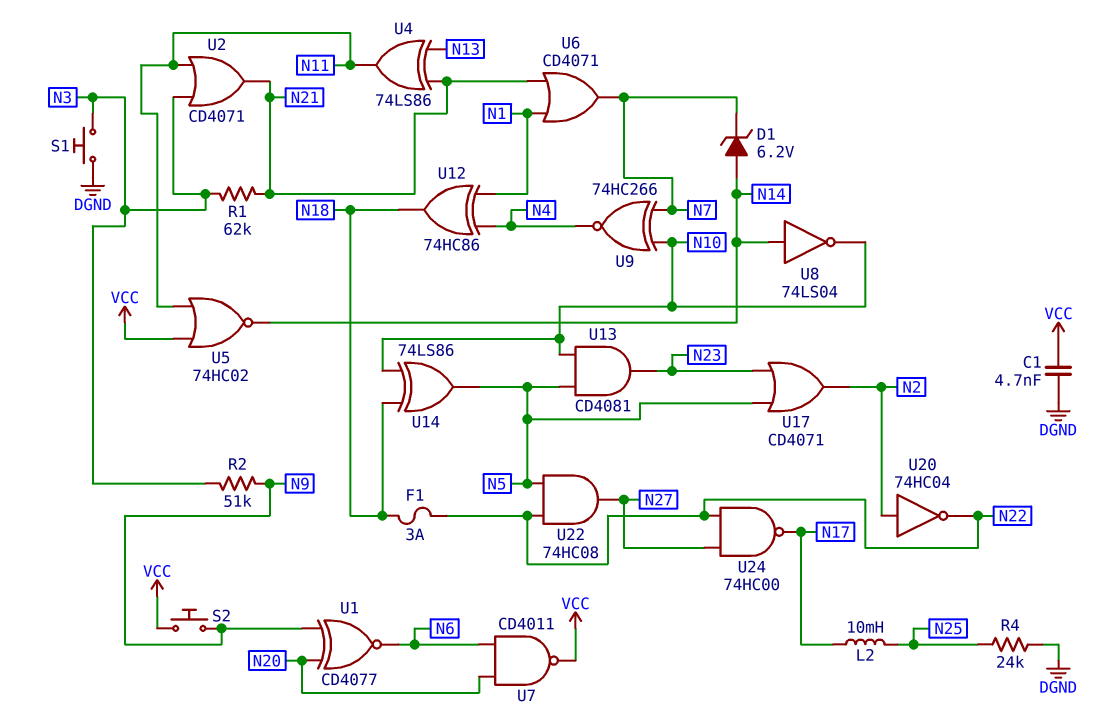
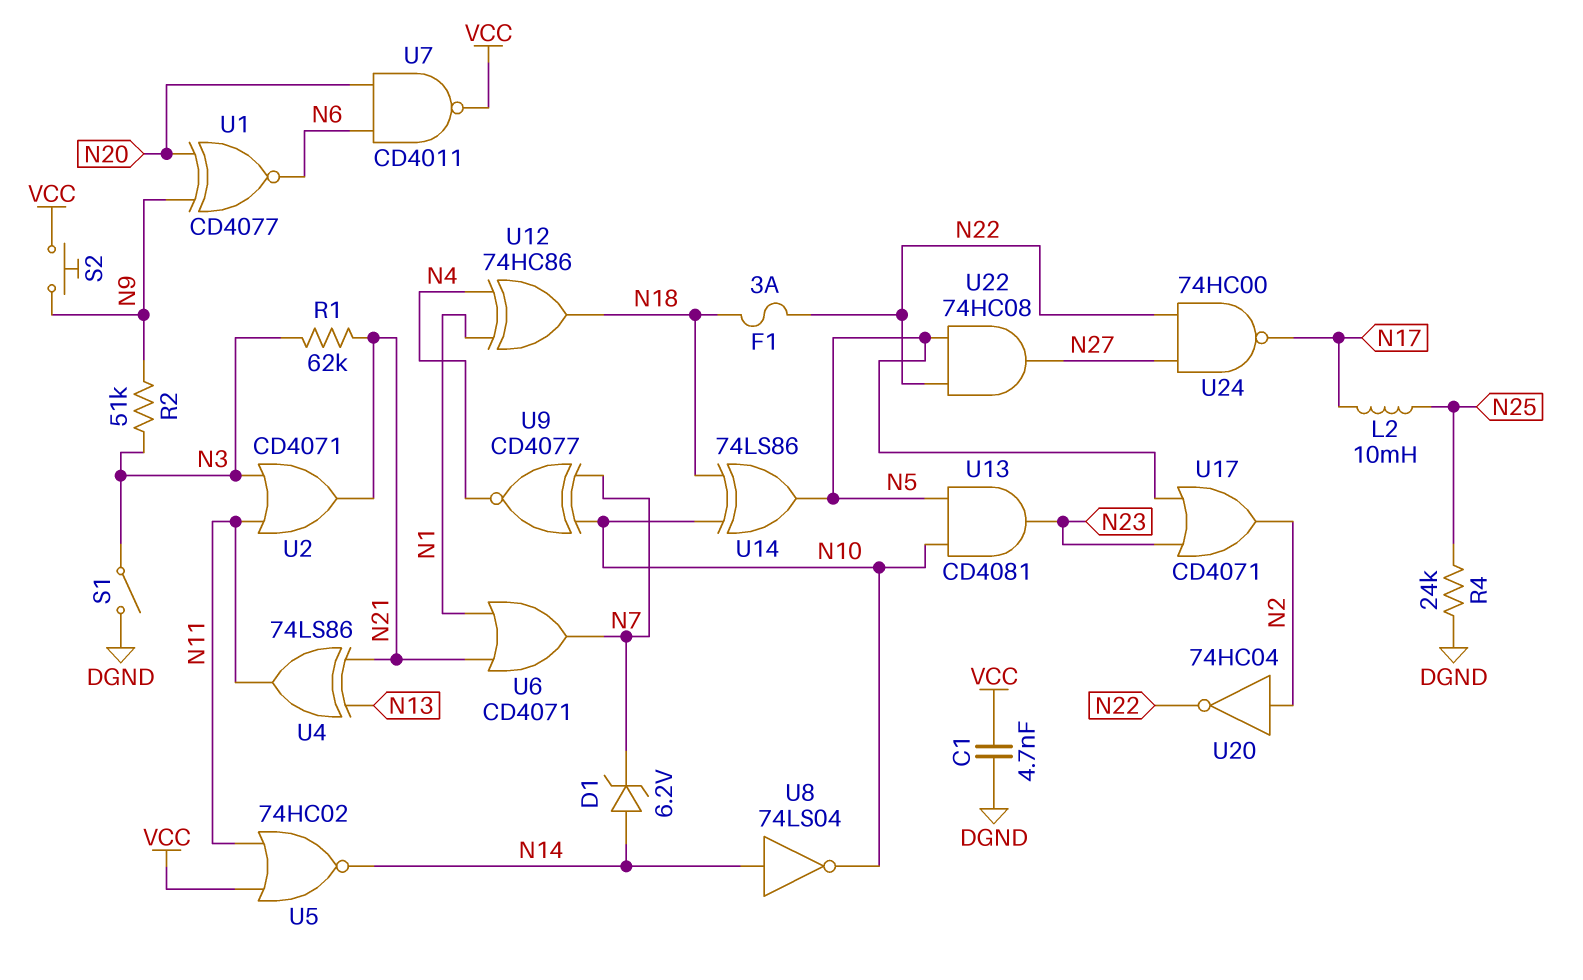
S1: button (DGND, N3) -> switch (DGND, N3)
U9: XNOR 74HC266 (in N7, in N10, out N4) -> XNOR CD4077 (in N7, in N10, out N4)

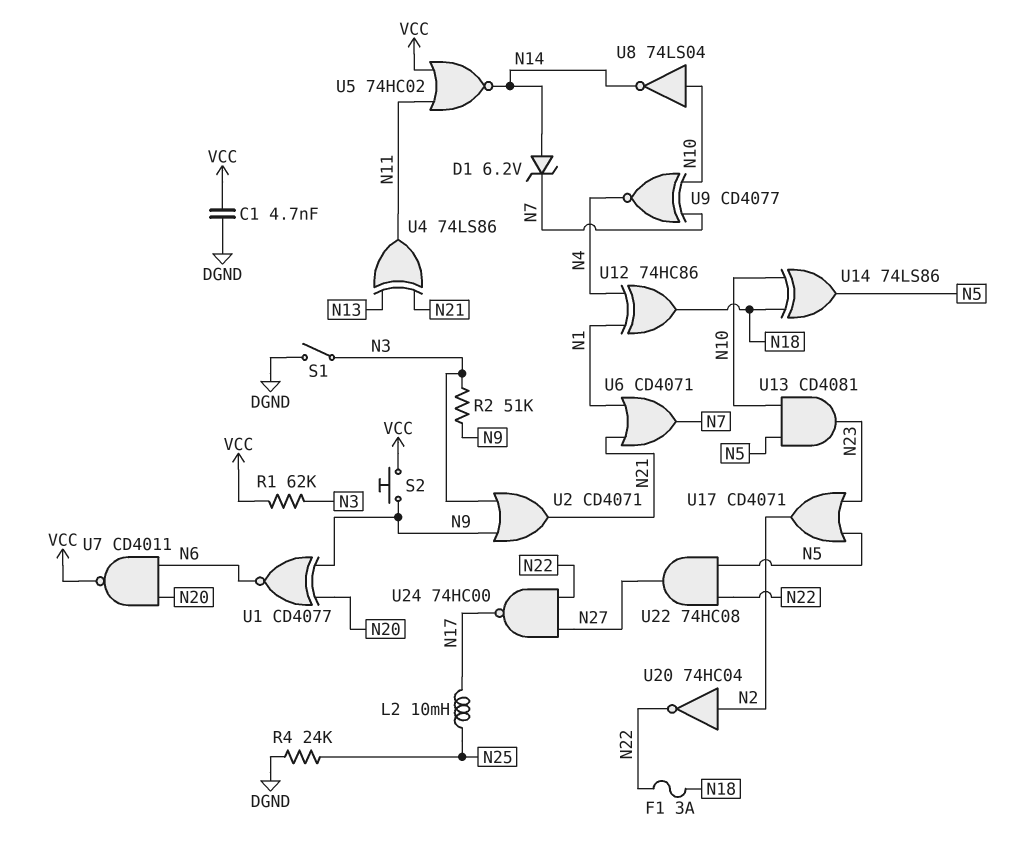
R1: 62k (N3, N21) -> 62k (N3, VCC)
U2: OR CD4071 (in N3, in N11, out N21) -> OR CD4071 (in N3, in N9, out N21)
U8: NOT 74LS04 (in N14, out N10) -> NOT 74LS04 (in N10, out N14)

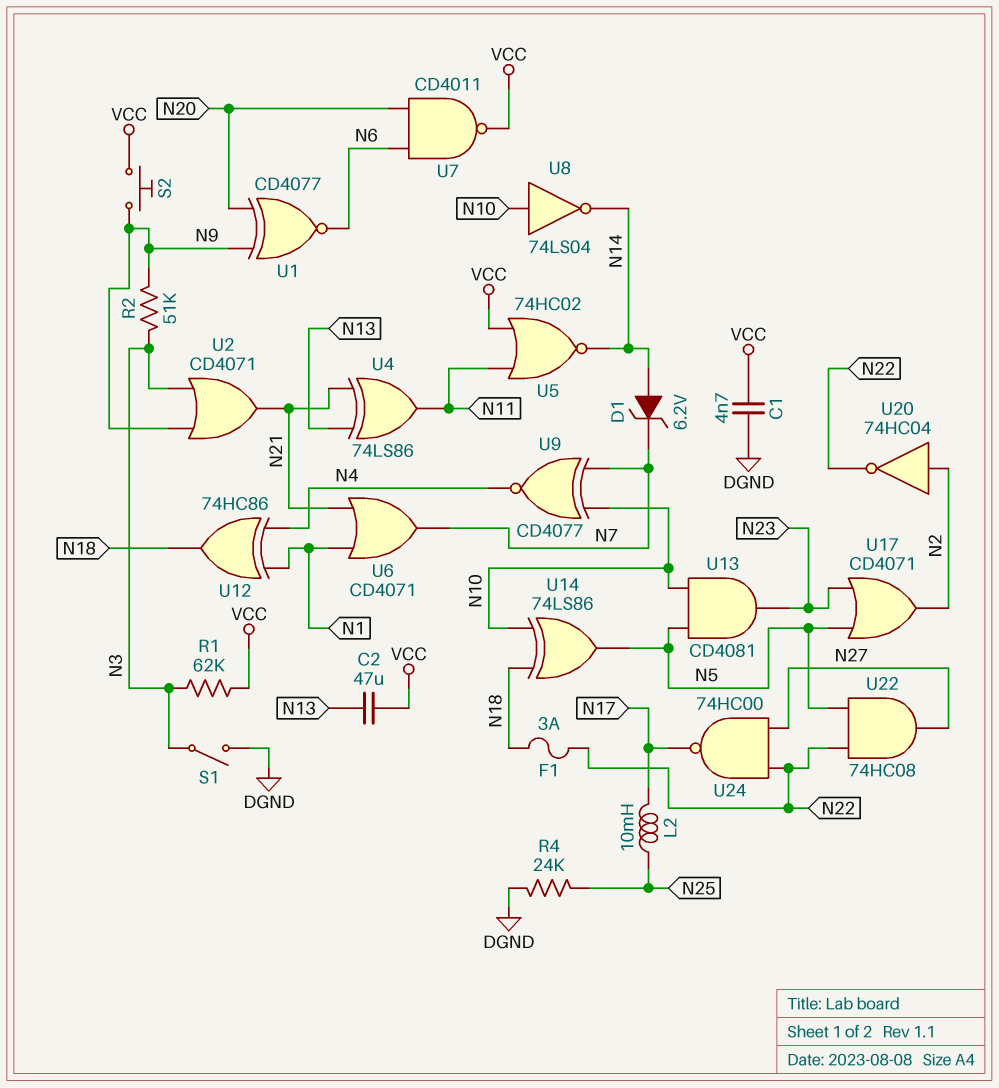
C2: none -> 47uF (N13, VCC)

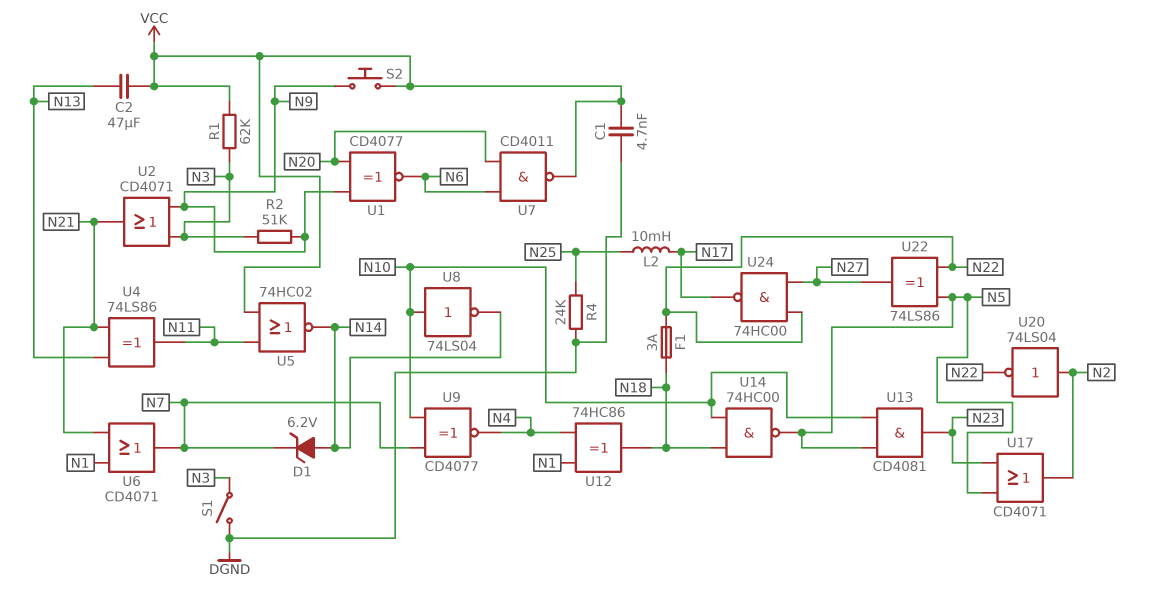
U14: XOR 74LS86 (in N10, in N18, out N5) -> NAND 74HC00 (in N10, in N18, out N5)
U20: NOT 74HC04 (in N2, out N22) -> NOT 74LS04 (in N2, out N22)
U22: AND 74HC08 (in N5, in N22, out N27) -> XOR 74LS86 (in N5, in N22, out N27)

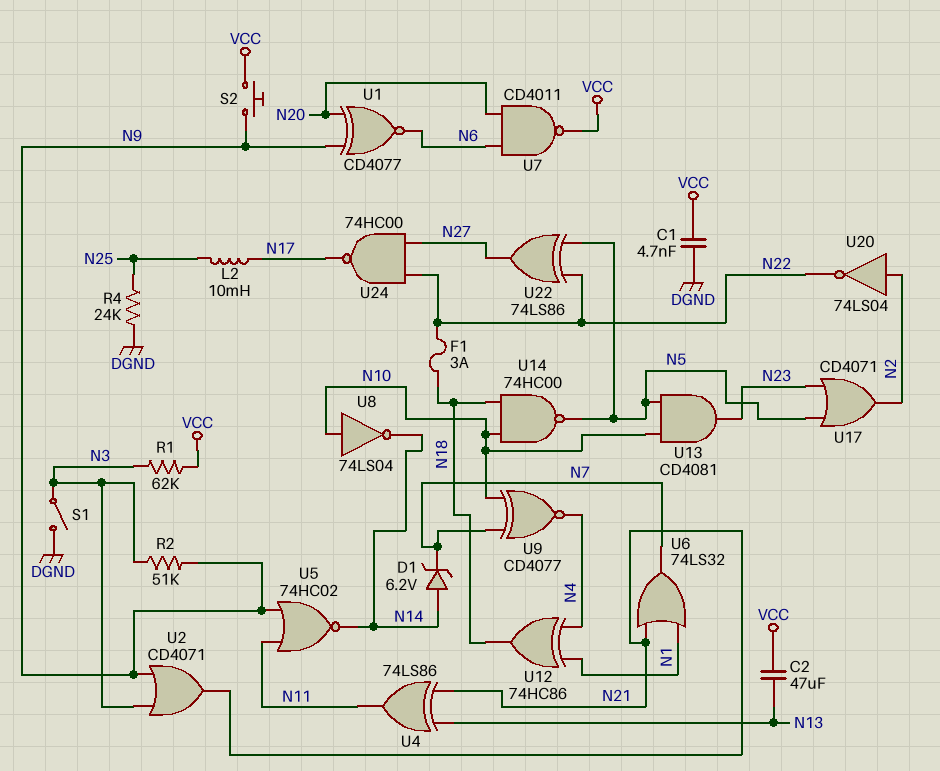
U5: NOR 74HC02 (in N11, in VCC, out N14) -> NOR 74HC02 (in N9, in N11, out N14)
U6: OR CD4071 (in N1, in N21, out N7) -> OR 74LS32 (in N1, in N21, out N7)

